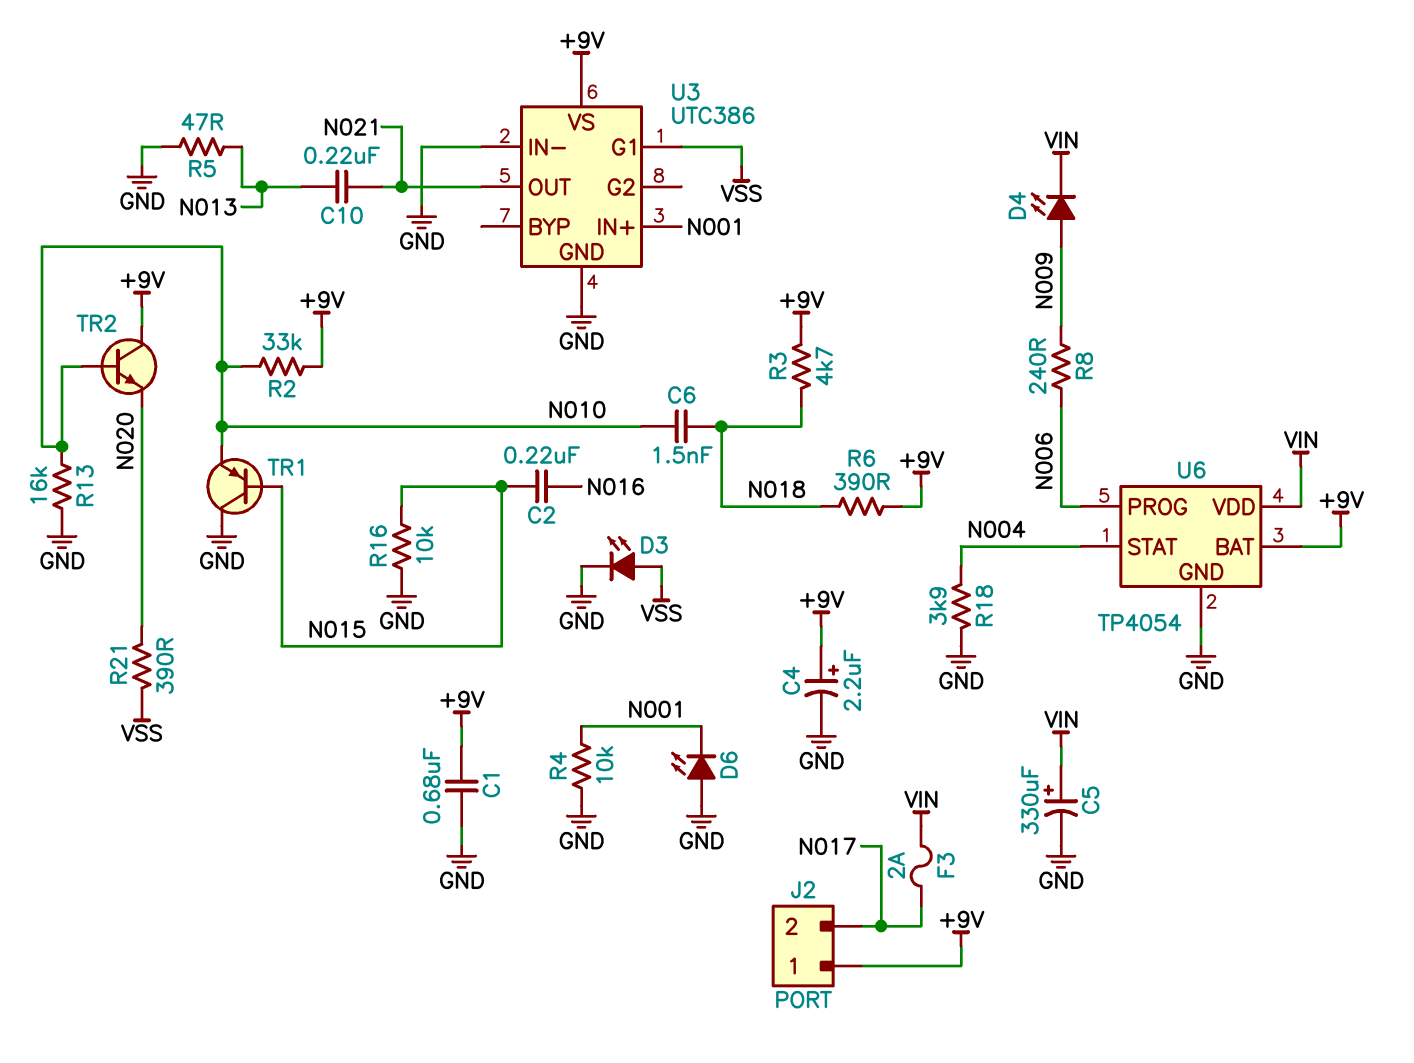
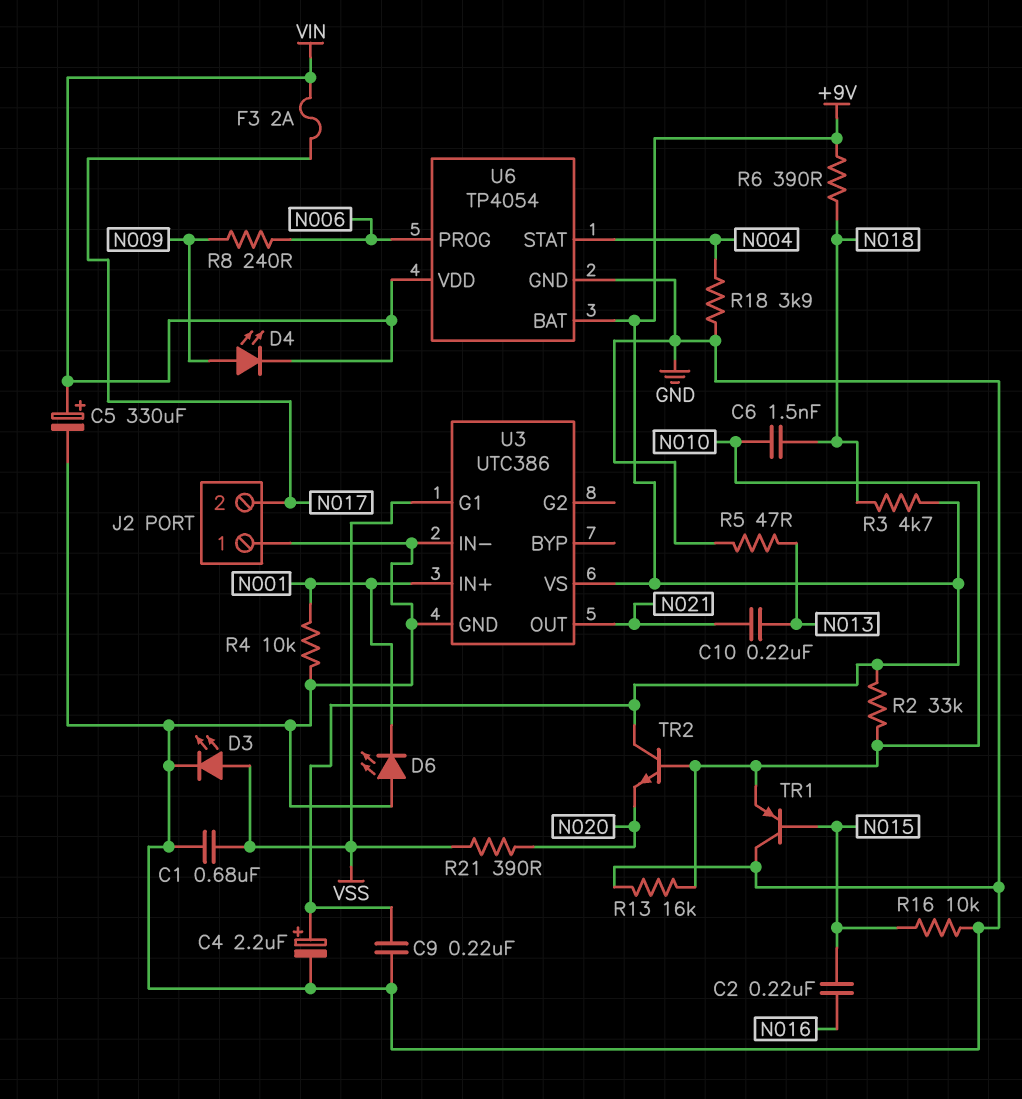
C1: 680nF (+9V, GND) -> 680nF (GND, VSS)
C9: none -> 220nF (+9V, GND)
J2 pin 1: +9V -> GND

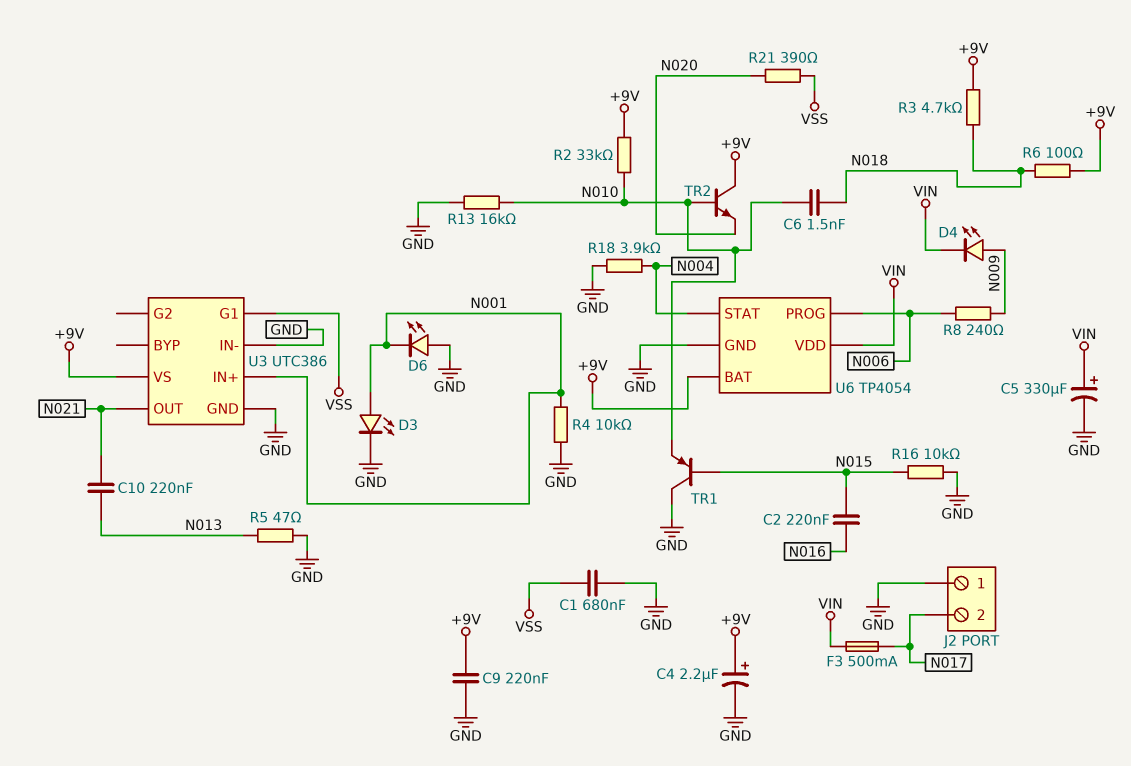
D3: LED (A VSS, K GND) -> LED (A N001, K GND)
F3: 2A (N017, VIN) -> 500mA (N017, VIN)
R6: 390 (+9V, N018) -> 100 (+9V, N018)

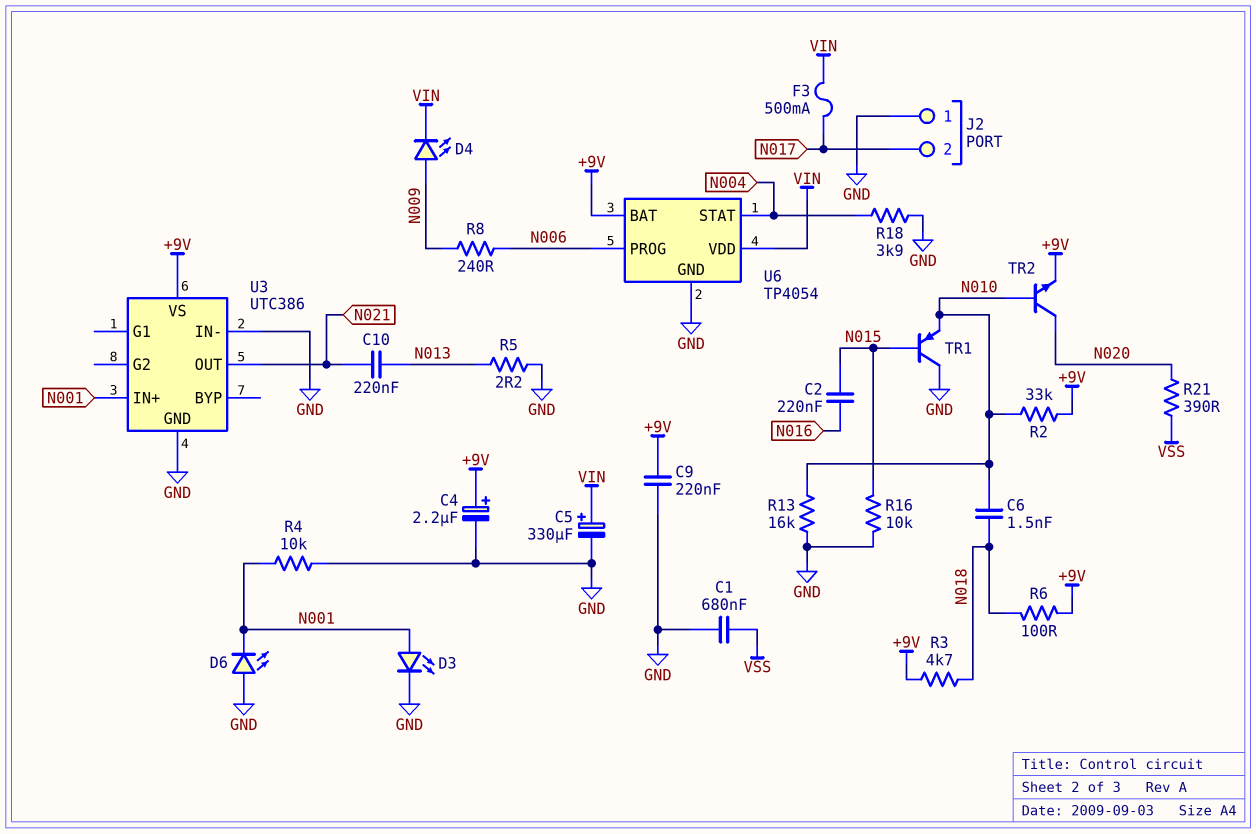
R5: 47 (GND, N013) -> 2.2 (GND, N013)
TR2: NPN (B N010, C +9V, E N020) -> NPN (B N010, C N020, E +9V)
U3 pin G1: VSS -> none

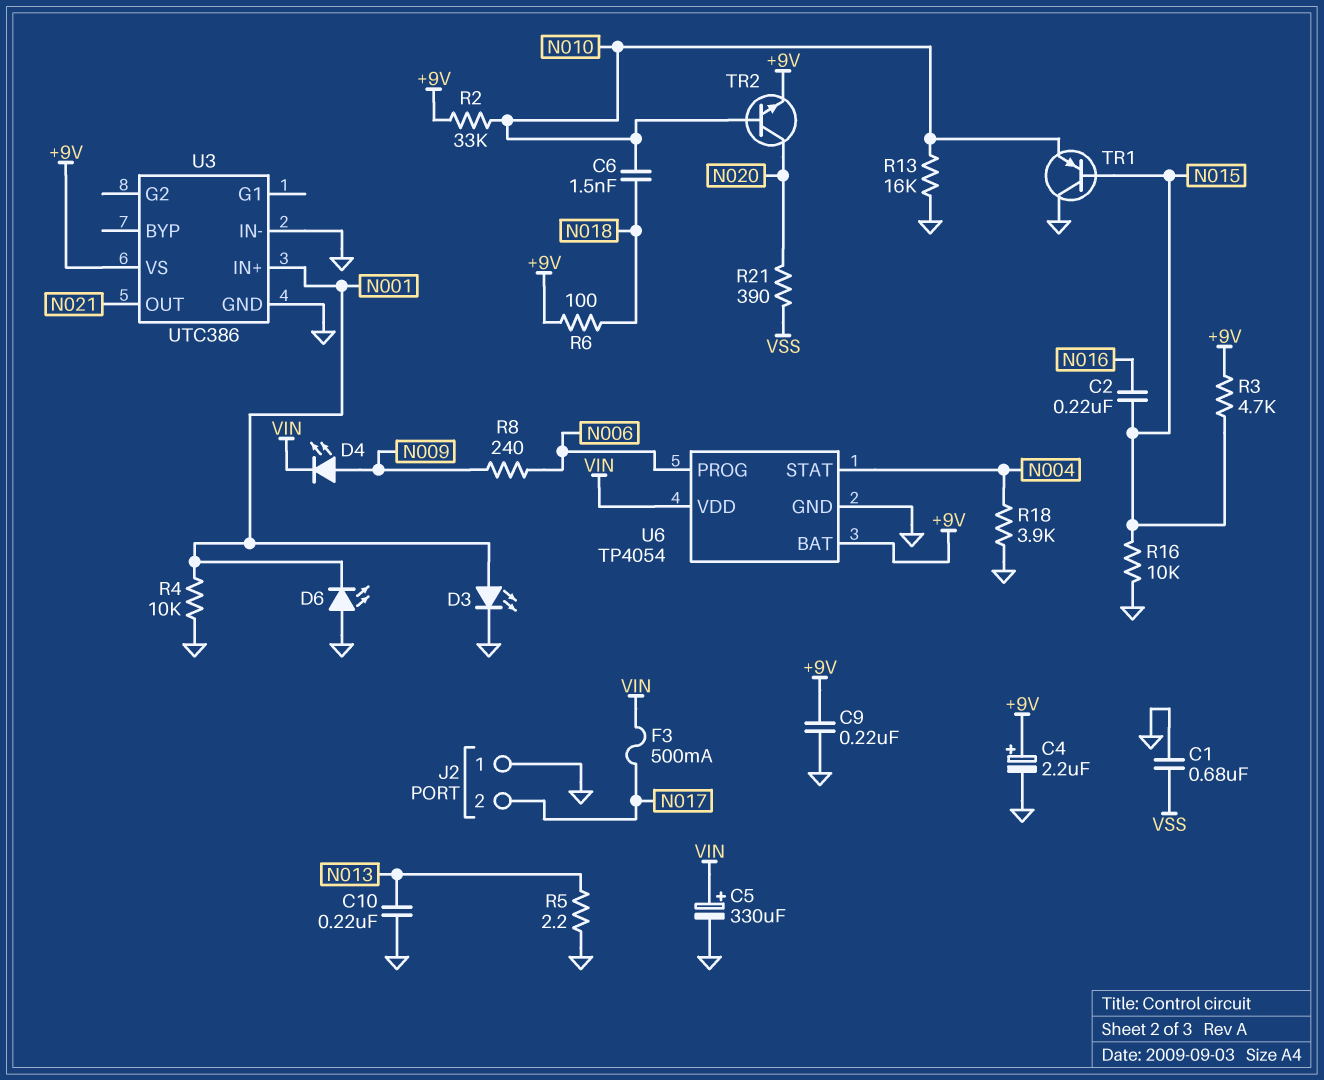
C10: 220nF (N013, N021) -> 220nF (GND, N013)
R3: 4.7k (+9V, N018) -> 4.7k (+9V, N015)

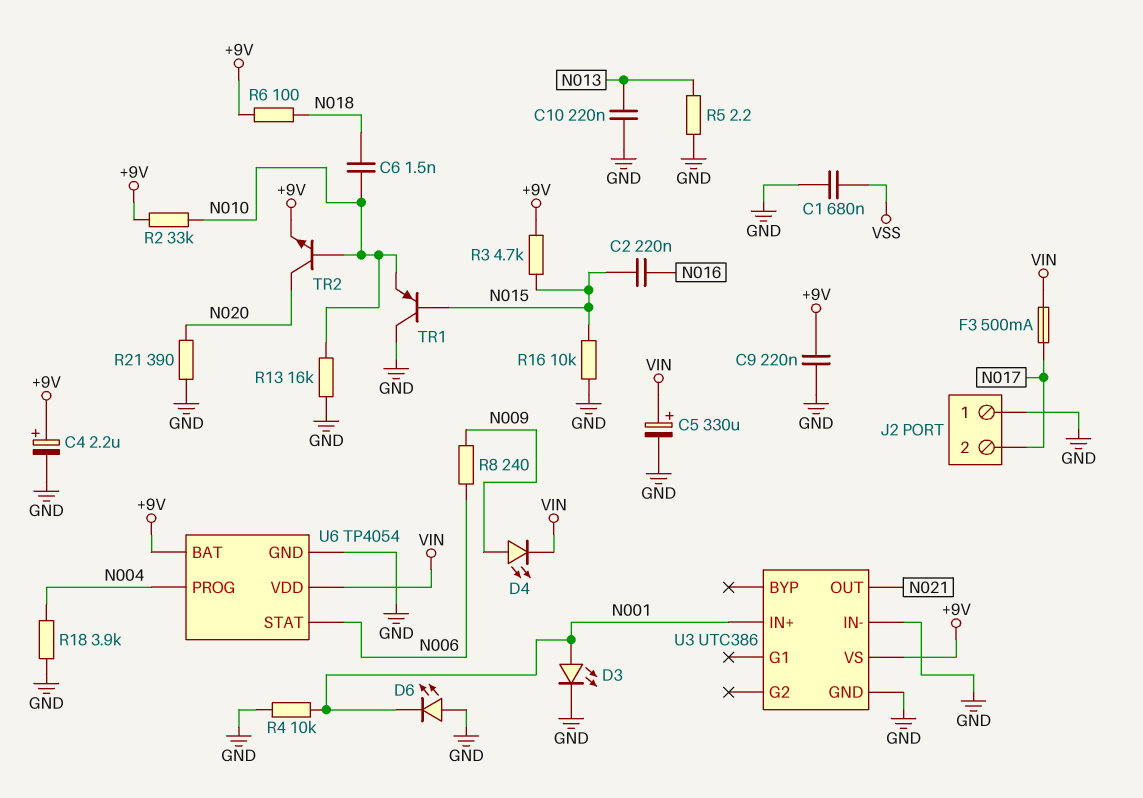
R21: 390 (N020, VSS) -> 390 (GND, N020)
U6 pin PROG: N006 -> N004
U6 pin STAT: N004 -> N006

